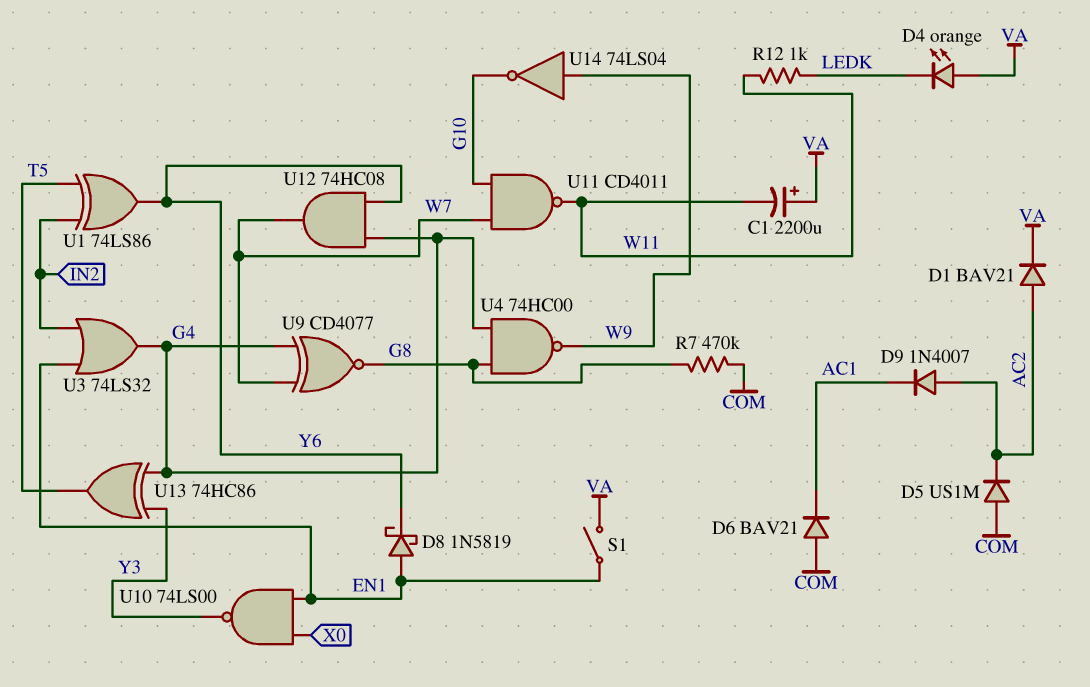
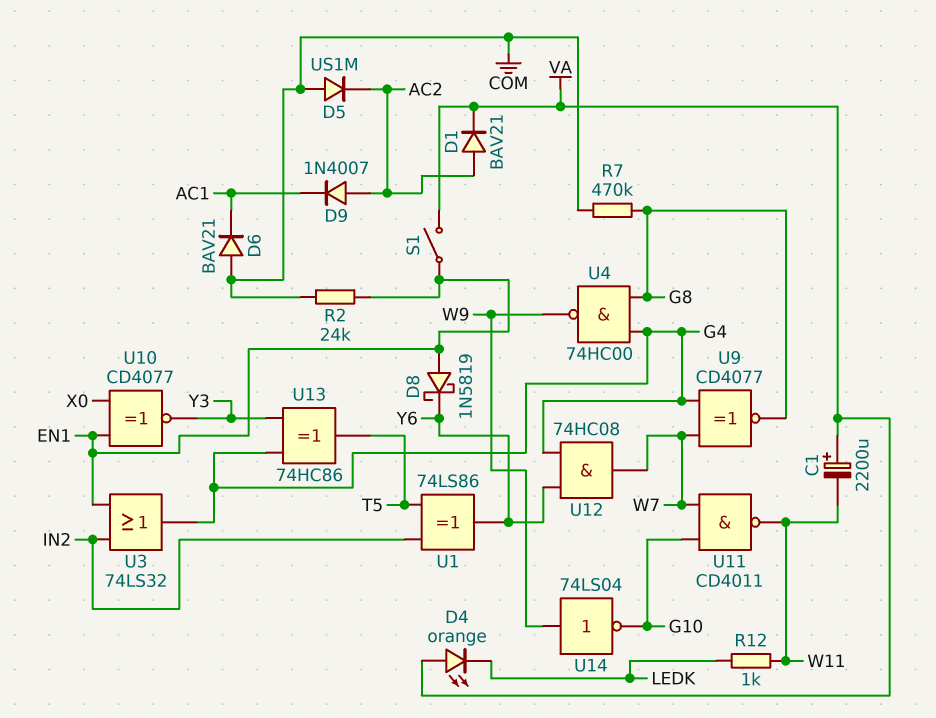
R2: none -> 24k (COM, EN1)
U10: NAND 74LS00 (in EN1, in X0, out Y3) -> XNOR CD4077 (in EN1, in X0, out Y3)

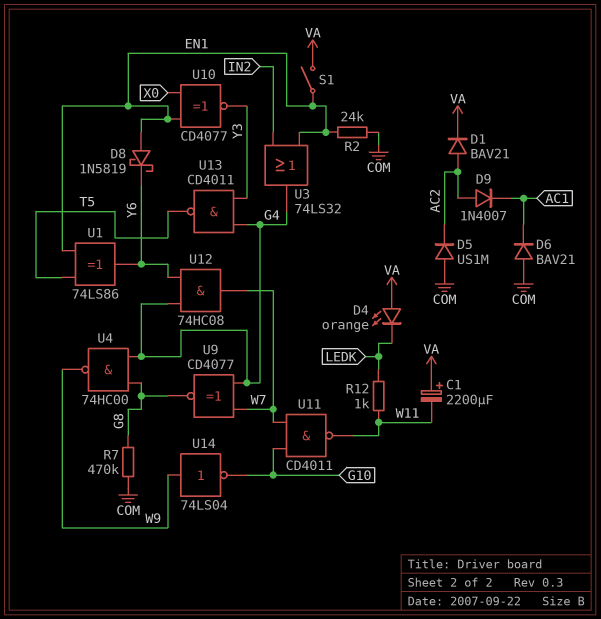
U1: XOR 74LS86 (in IN2, in T5, out Y6) -> XOR 74LS86 (in EN1, in T5, out Y6)
U13: XOR 74HC86 (in G4, in Y3, out T5) -> NAND CD4011 (in G4, in Y3, out T5)

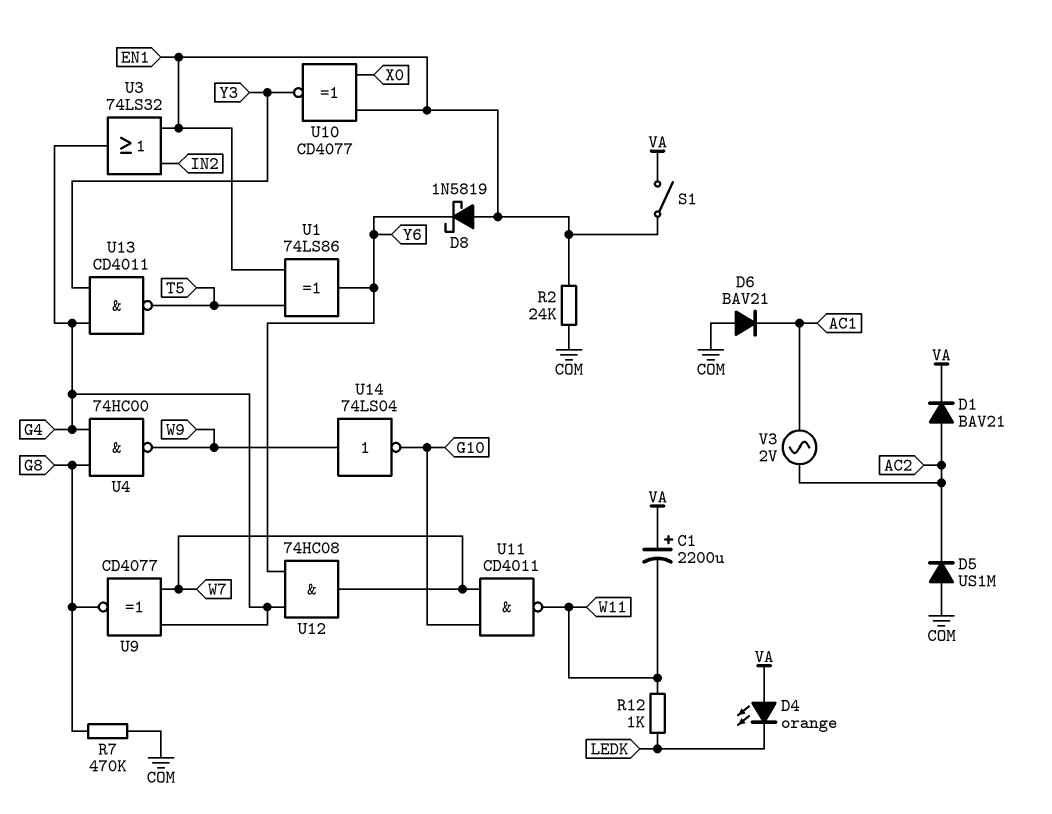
D9: diode 1N4007 (A AC2, K AC1) -> none
V3: none -> AC 2V (AC1, AC2)

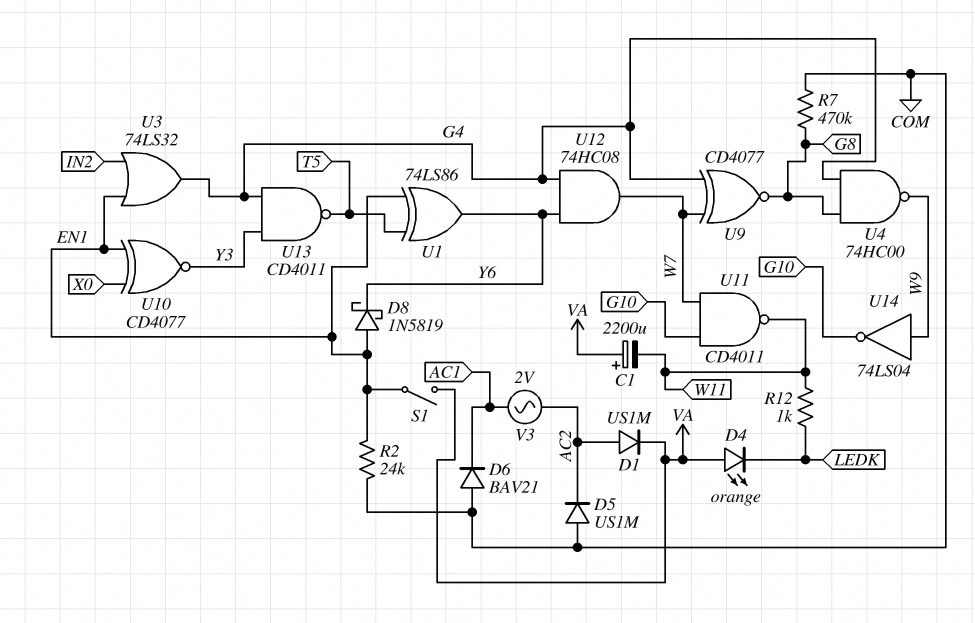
D1: diode BAV21 (A AC2, K VA) -> diode US1M (A AC2, K VA)

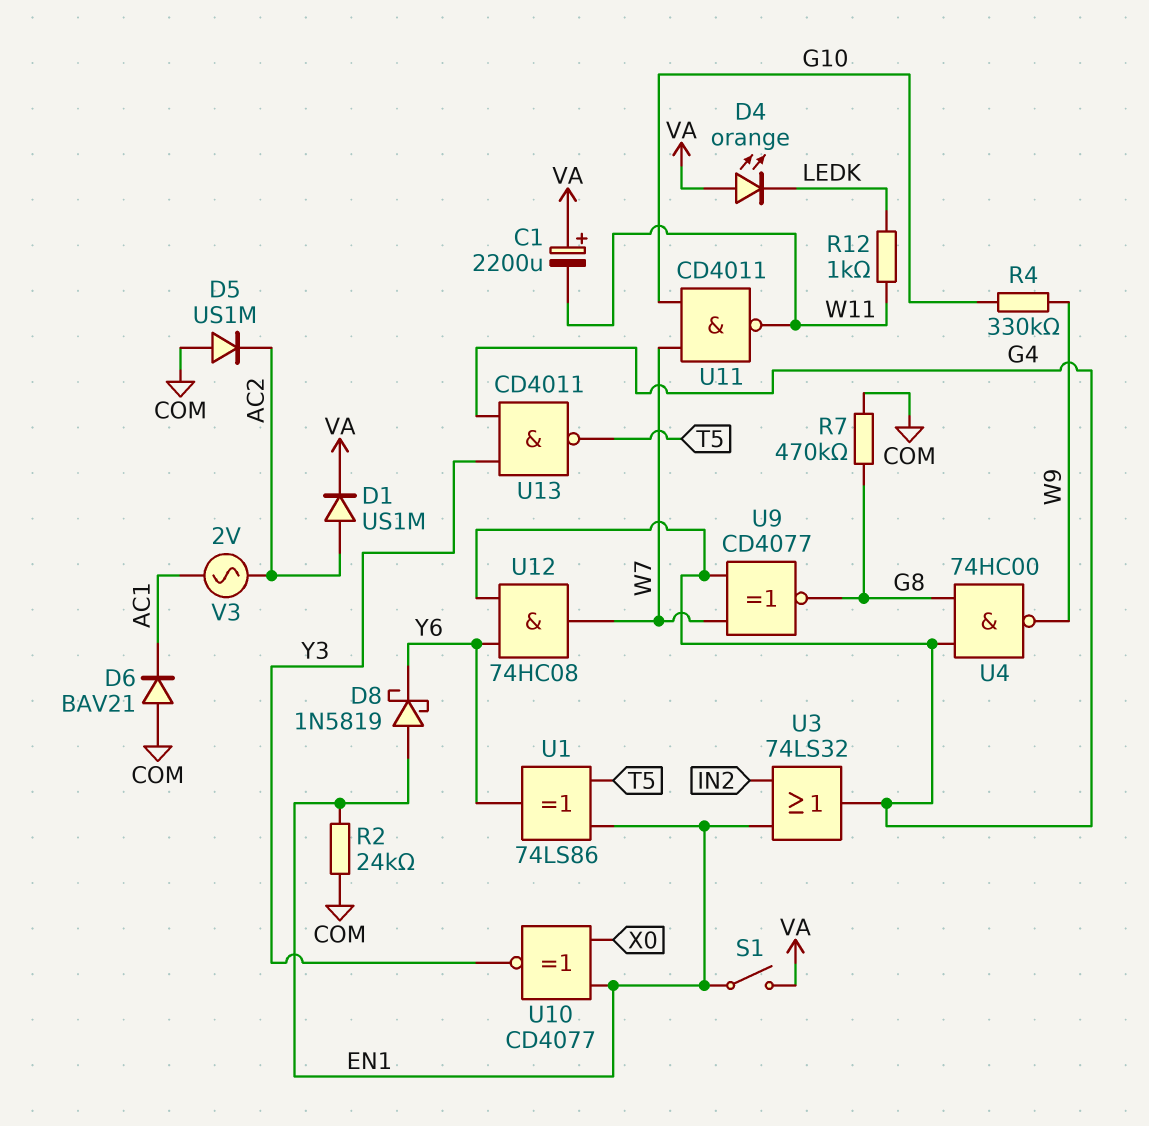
R4: none -> 330k (G10, W9)
U14: NOT 74LS04 (in W9, out G10) -> none

